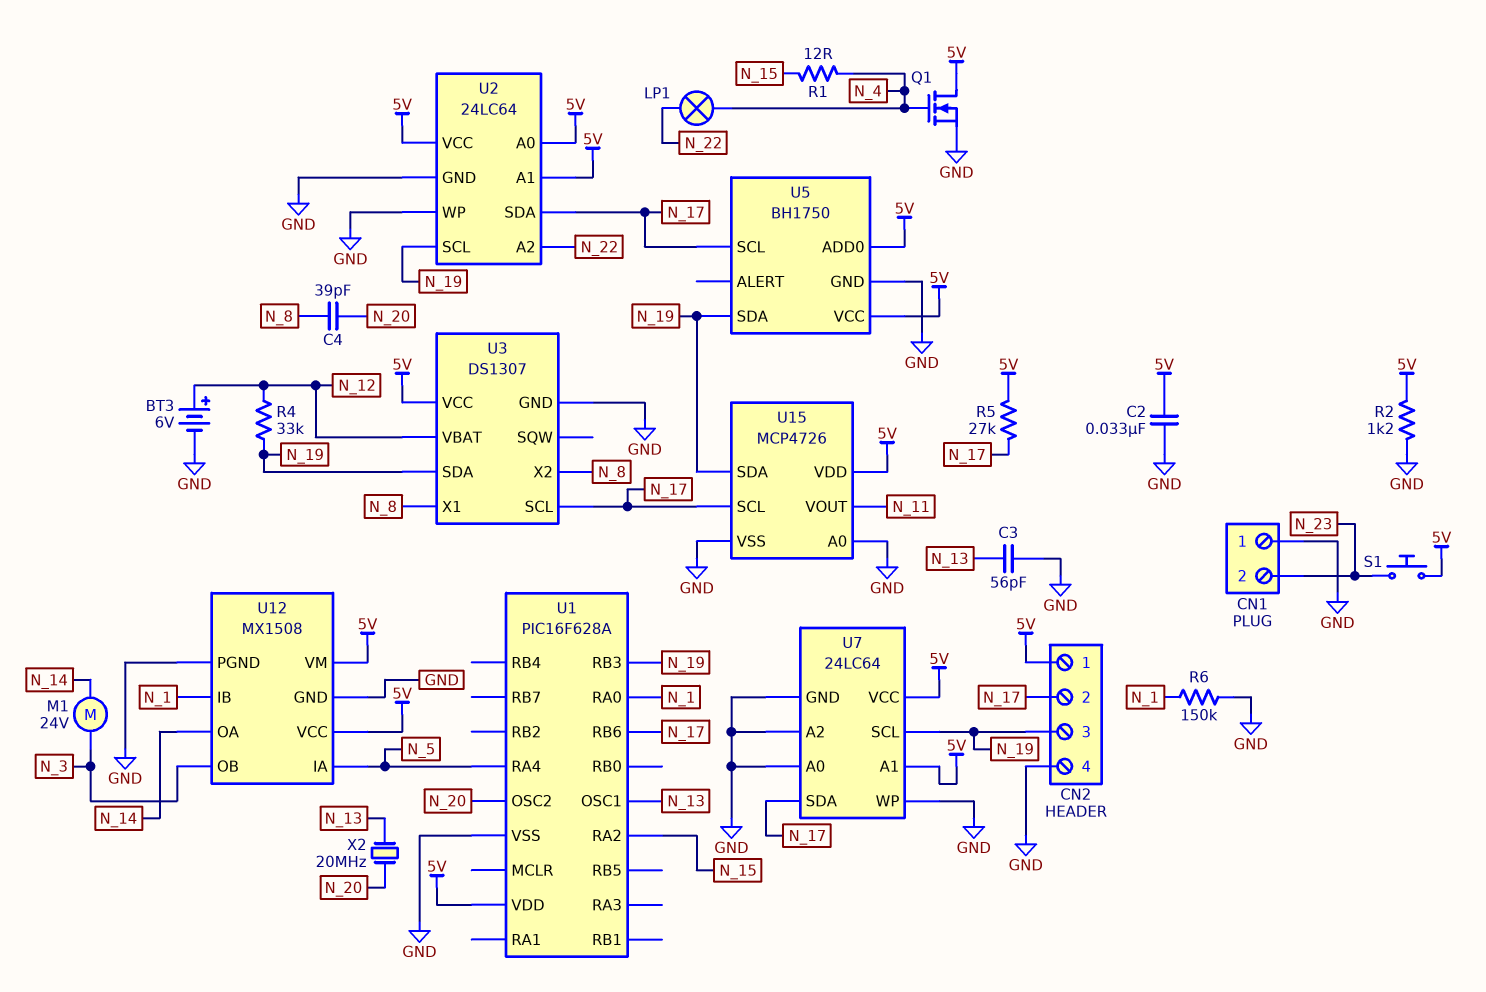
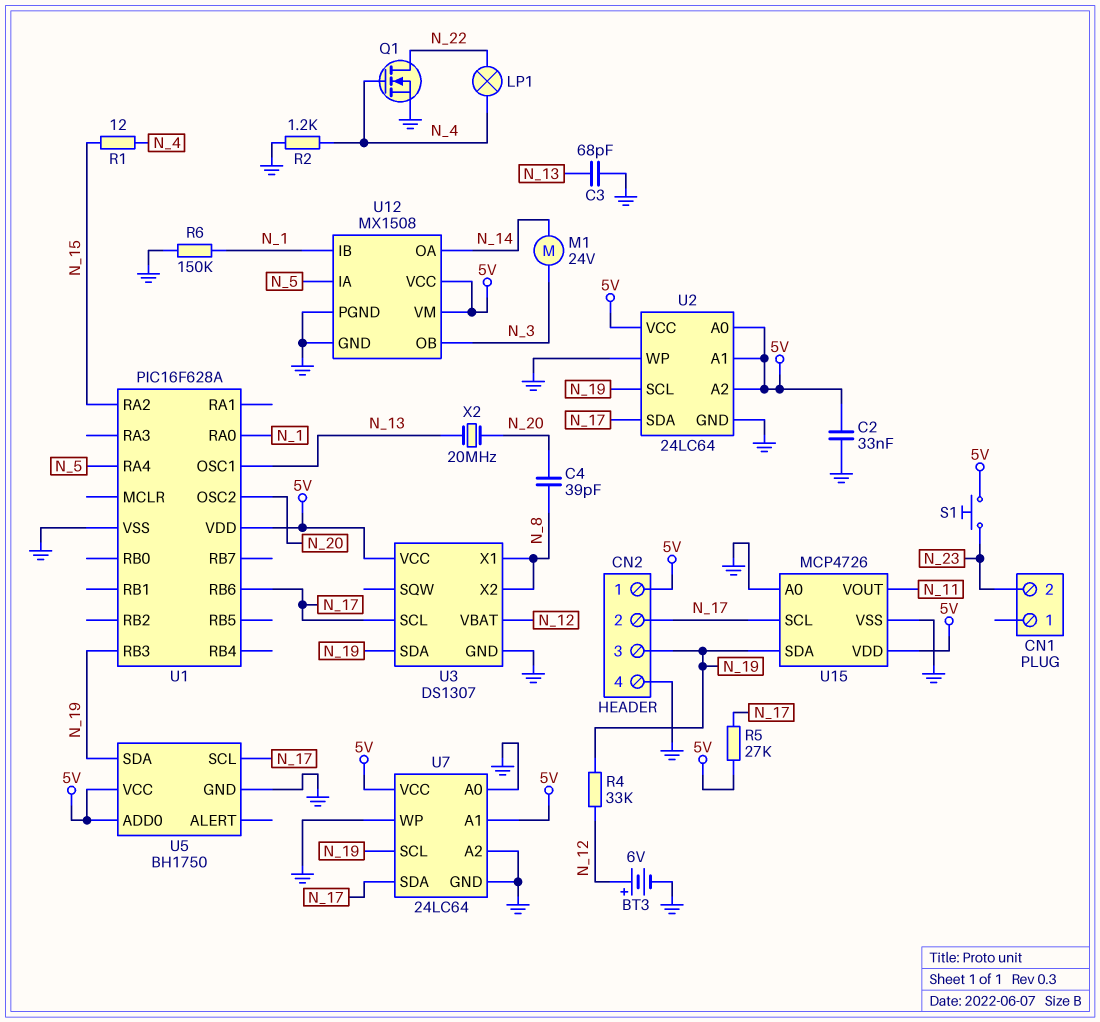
C3: 56pF (GND, N_13) -> 68pF (GND, N_13)
CN1 pin 1: GND -> none
Q1: NMOS (G N_4, D 5V, S GND) -> NMOS (G N_4, D N_22, S GND)
R2: 1.2k (5V, GND) -> 1.2k (GND, N_4)
U2 pin A2: N_22 -> 5V

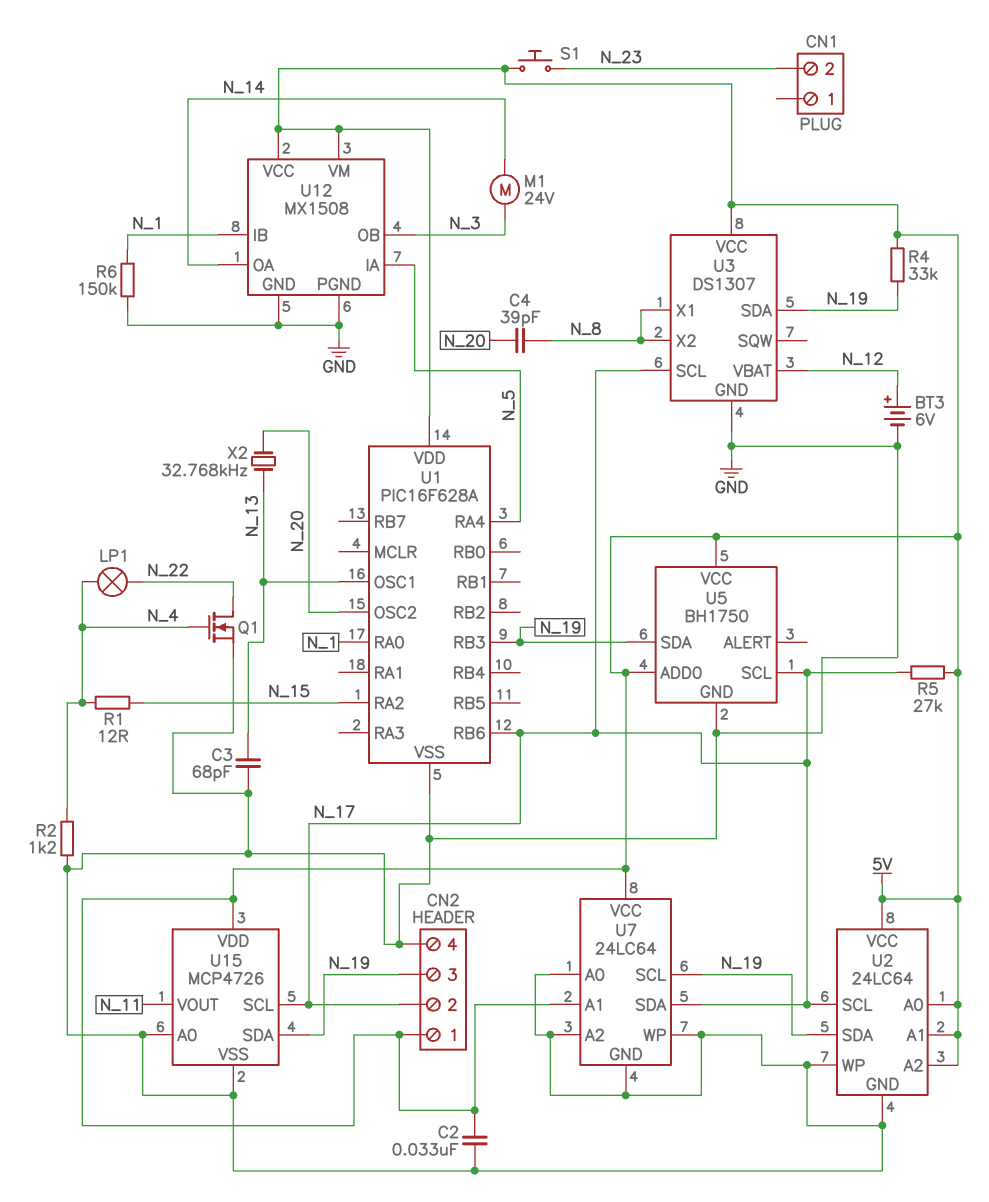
R4: 33k (N_12, N_19) -> 33k (5V, N_19)
U2 pin SCL: N_19 -> N_17
U2 pin SDA: N_17 -> N_19
X2: 20MHz (N_13, N_20) -> 32.768kHz (N_13, N_20)

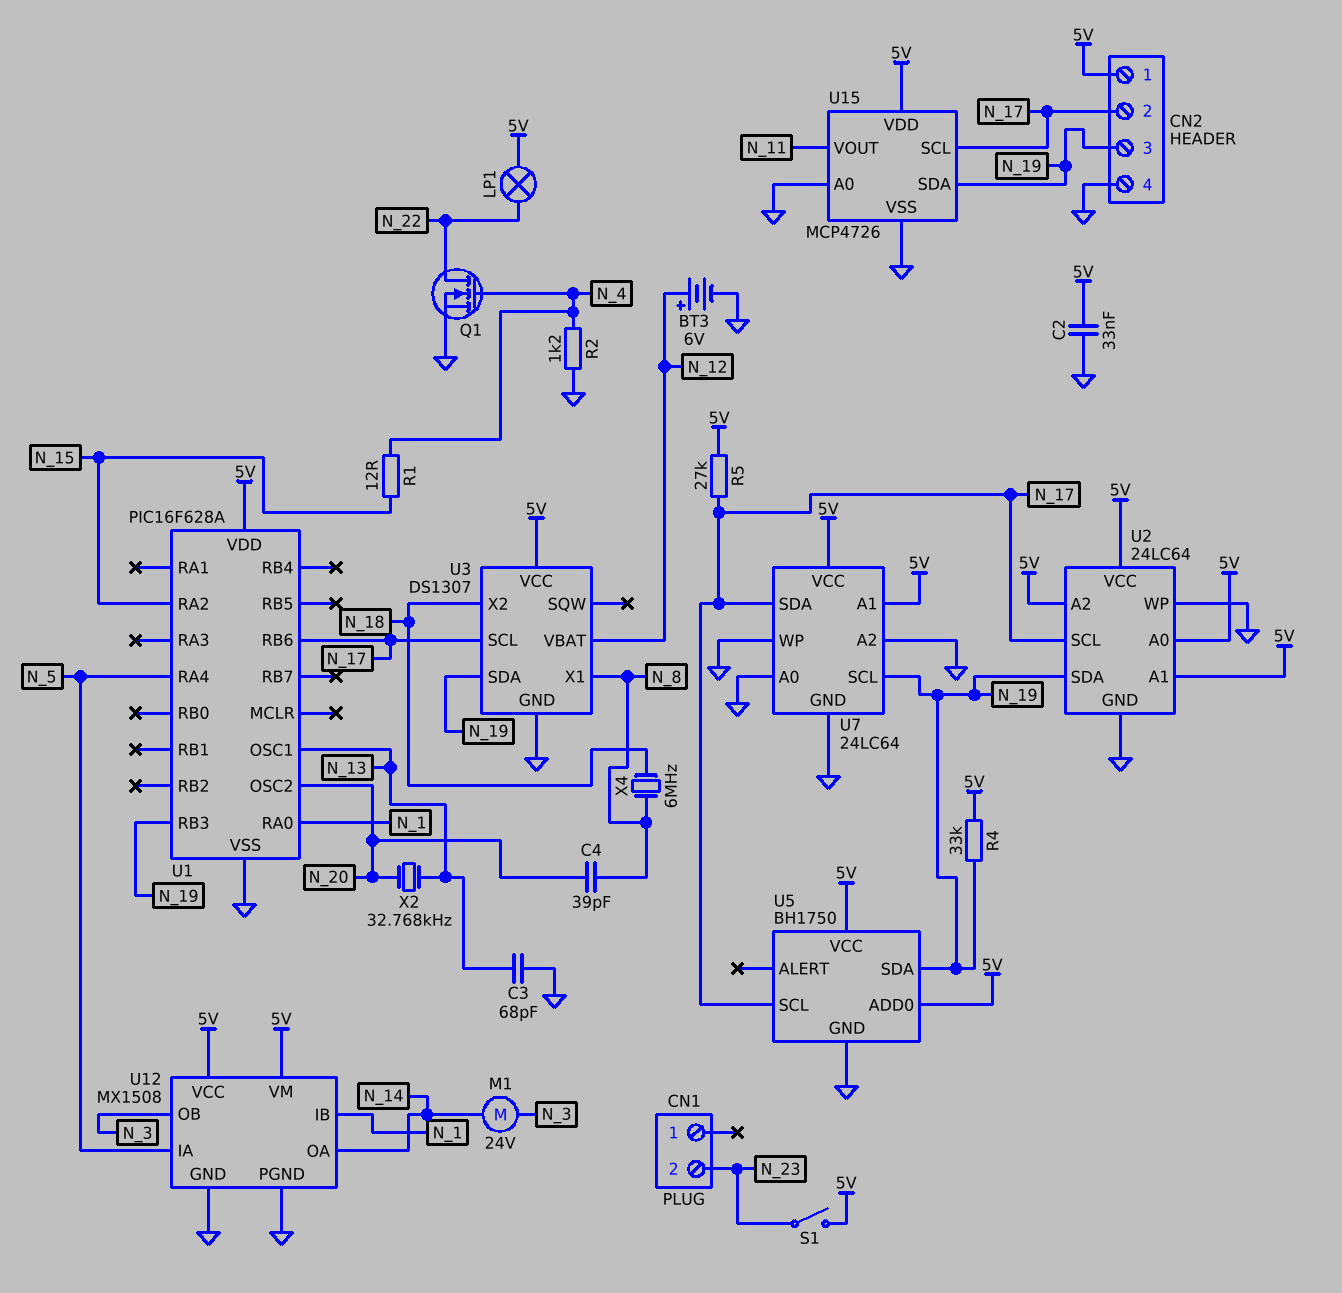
LP1: lamp (N_4, N_22) -> lamp (5V, N_22)
R6: 150k (GND, N_1) -> none
S1: button (5V, N_23) -> switch (5V, N_23)
U3 pin X2: N_8 -> N_18
X4: none -> 6MHz (N_8, N_18)

